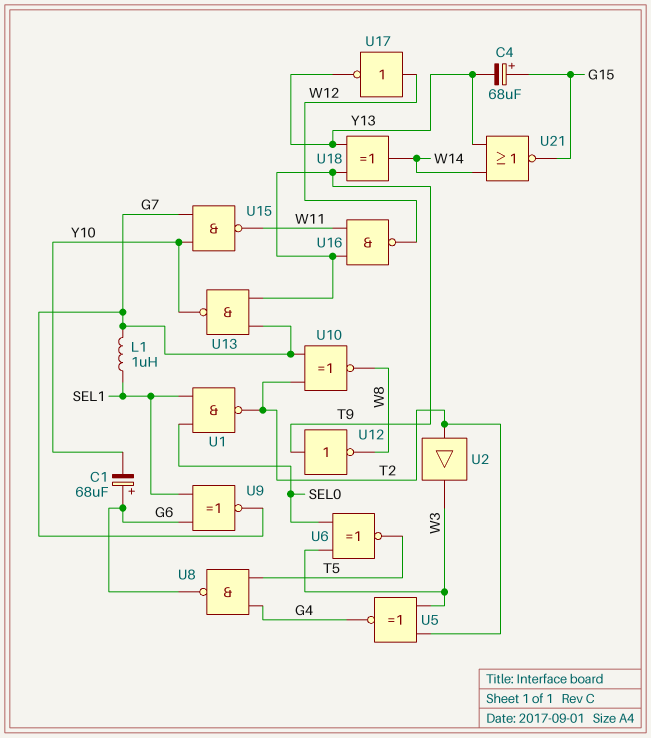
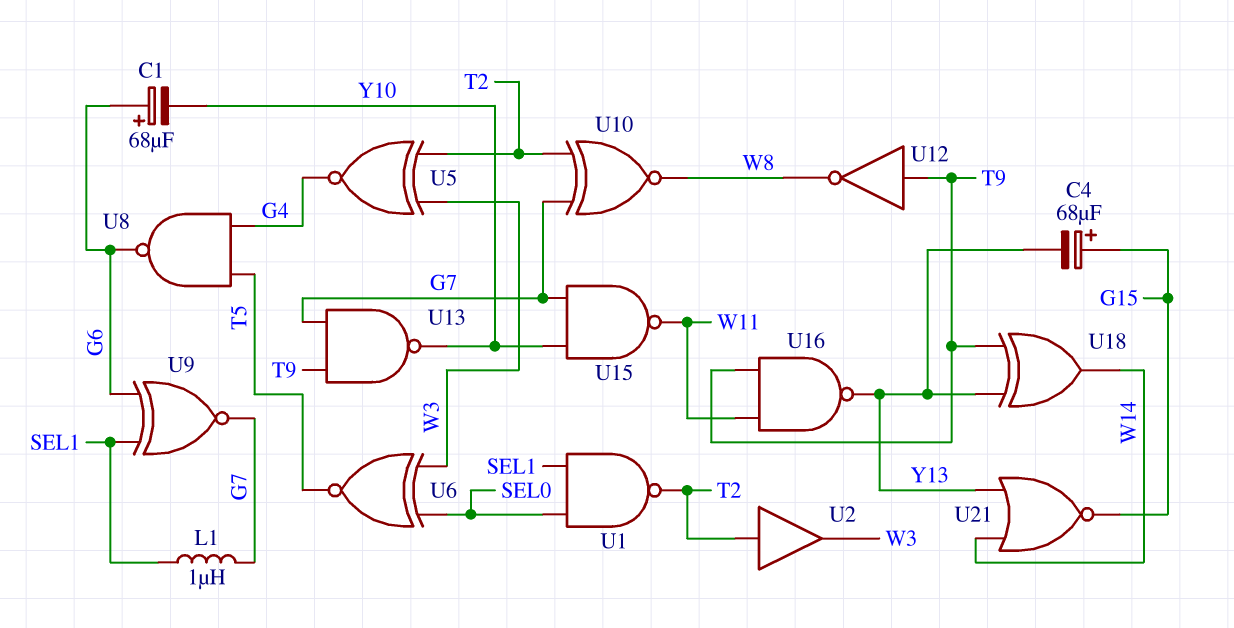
U16: NAND (in T9, in W11, out W12) -> NAND (in T9, in W11, out Y13)
U17: NOT (in W12, out Y13) -> none

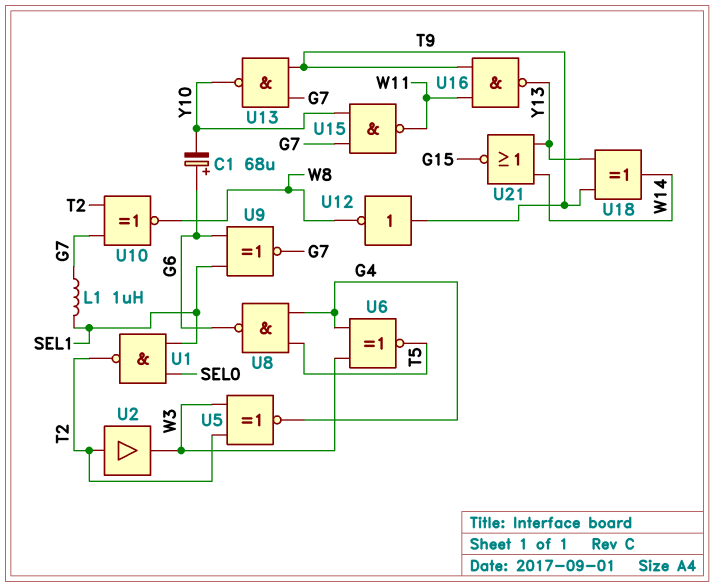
C4: 68uF (plus G15, minus Y13) -> none
U6: XNOR (in SEL0, in W3, out T5) -> XNOR (in G4, in W3, out T5)

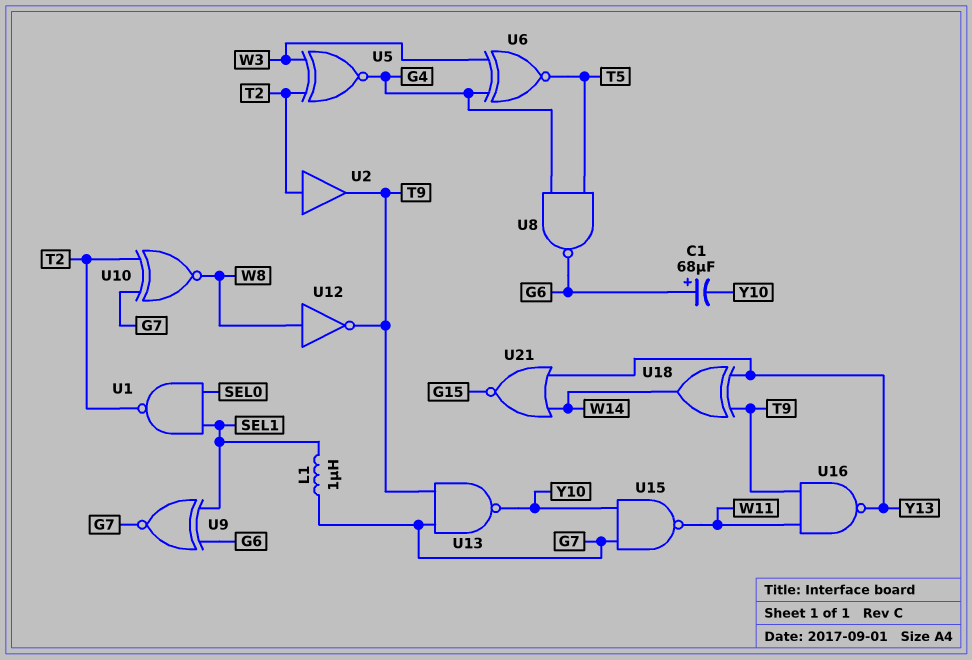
U2: buffer (in T2, out W3) -> buffer (in T2, out T9)
U12: NOT (in T9, out W8) -> NOT (in W8, out T9)

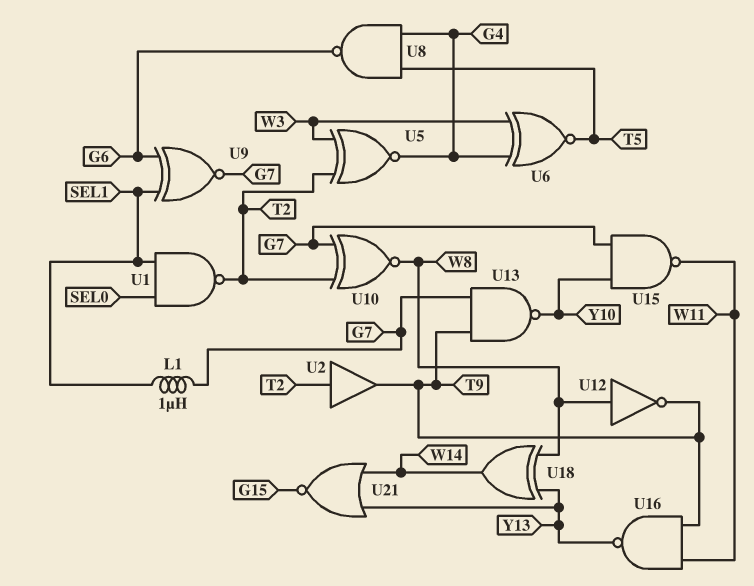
C1: 68uF (plus G6, minus Y10) -> none
U18: XOR (in T9, in Y13, out W14) -> XOR (in W8, in Y13, out W14)

